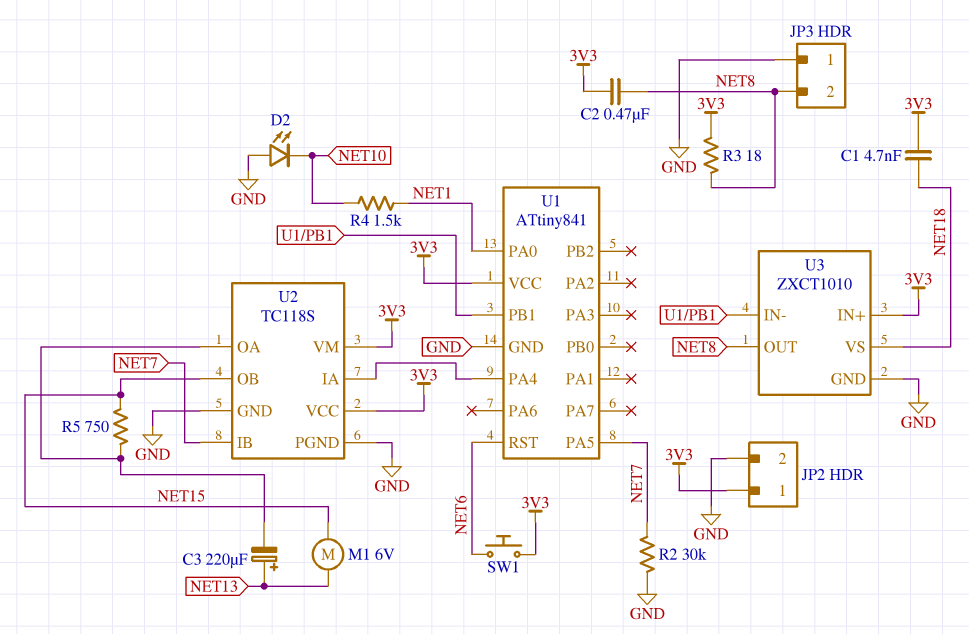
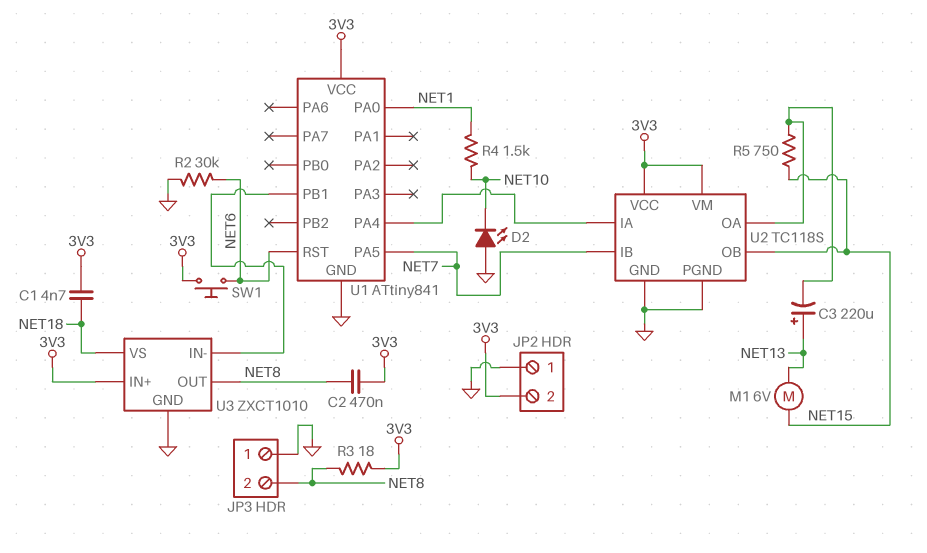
JP2 pin 1: 3V3 -> GND
JP2 pin 2: GND -> 3V3
R2: 30k (GND, NET7) -> 30k (GND, NET6)

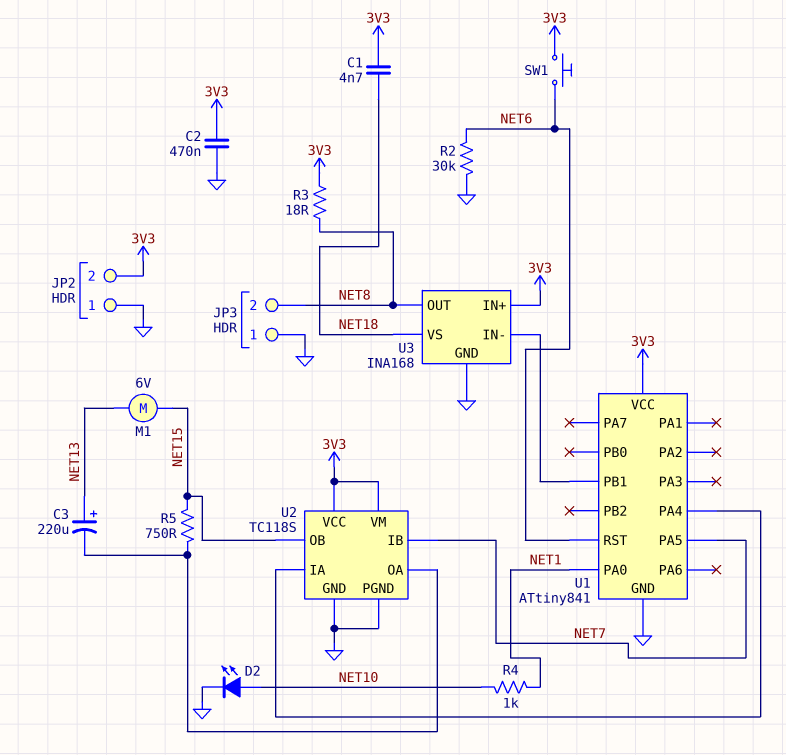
C2: 470nF (3V3, NET8) -> 470nF (3V3, GND)
D2: LED (A GND, K NET10) -> LED (A NET10, K GND)
R4: 1.5k (NET1, NET10) -> 1k (NET1, NET10)
U3: ZXCT1010 -> INA168

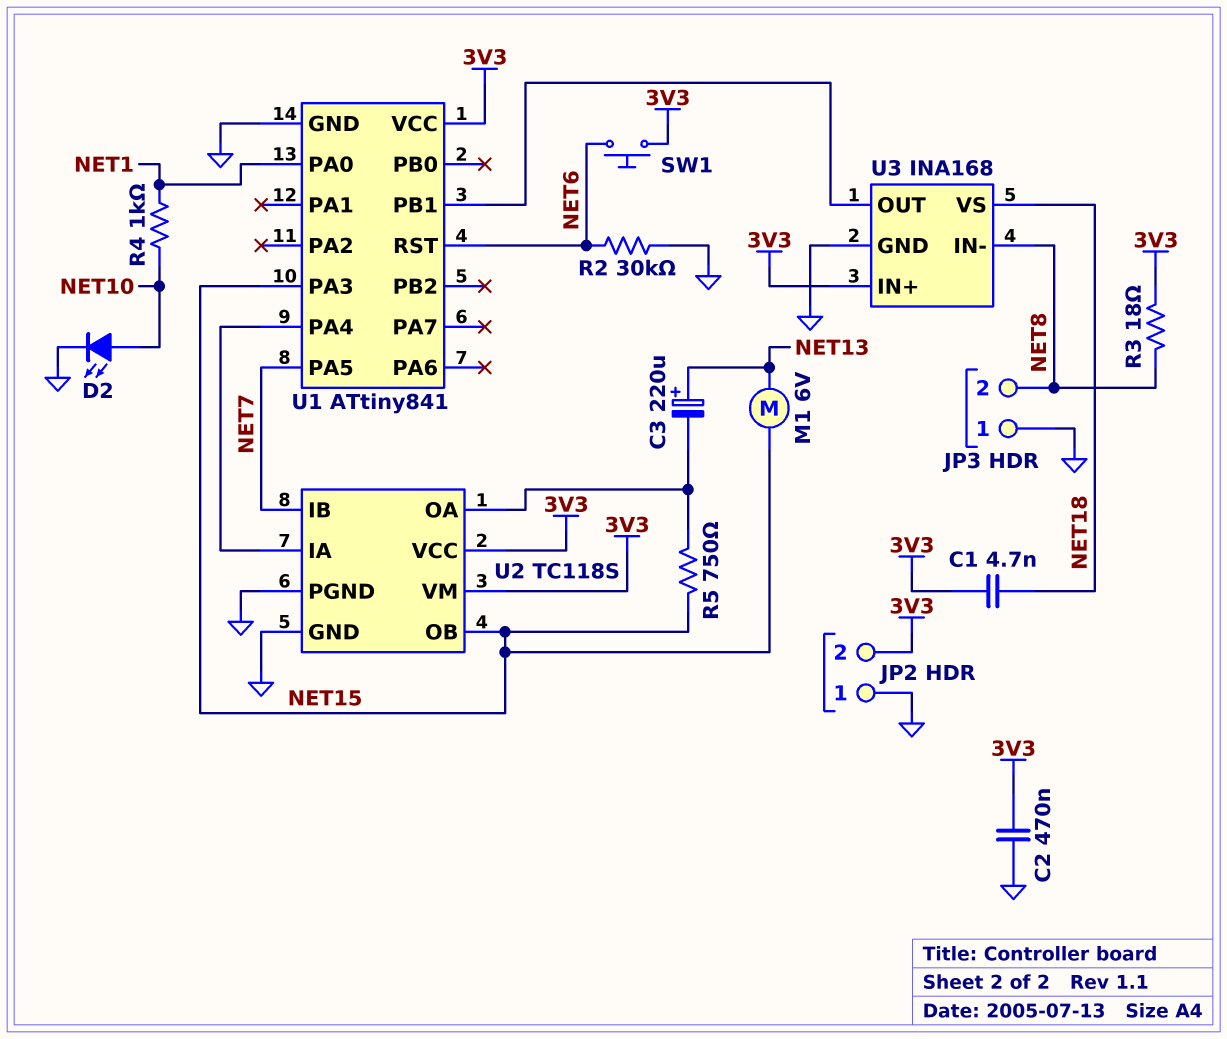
U1 pin PA3: none -> NET15
U3 pin IN-: U1/PB1 -> NET8
U3 pin OUT: NET8 -> U1/PB1

